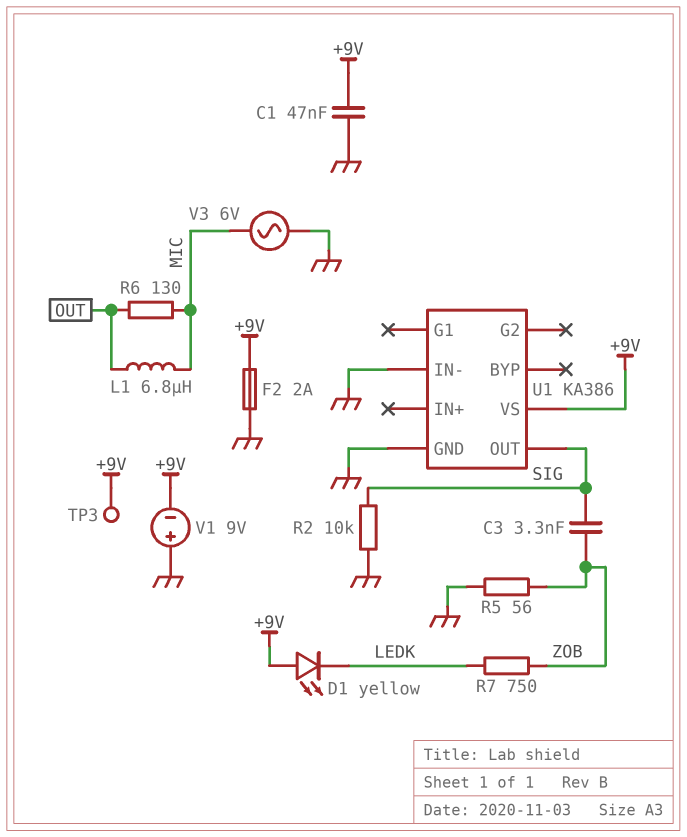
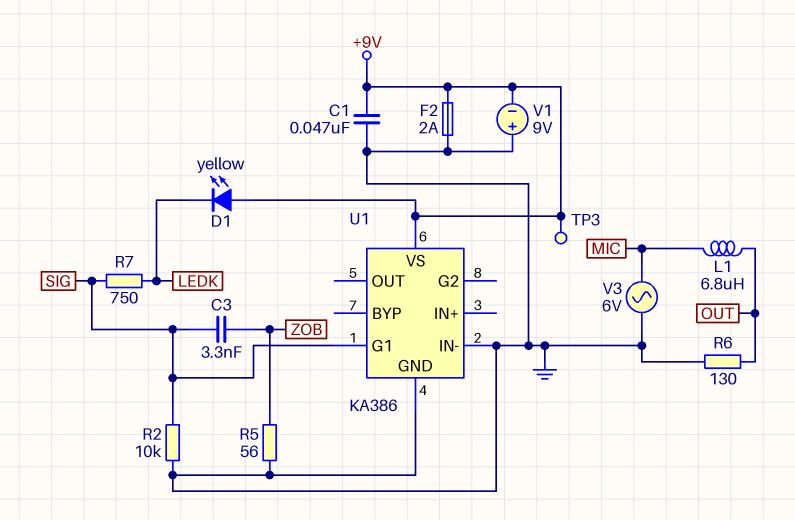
R6: 130 (MIC, OUT) -> 130 (GND, OUT)
R7: 750 (LEDK, ZOB) -> 750 (LEDK, SIG)
U1 pin G1: none -> SIG
U1 pin OUT: SIG -> none

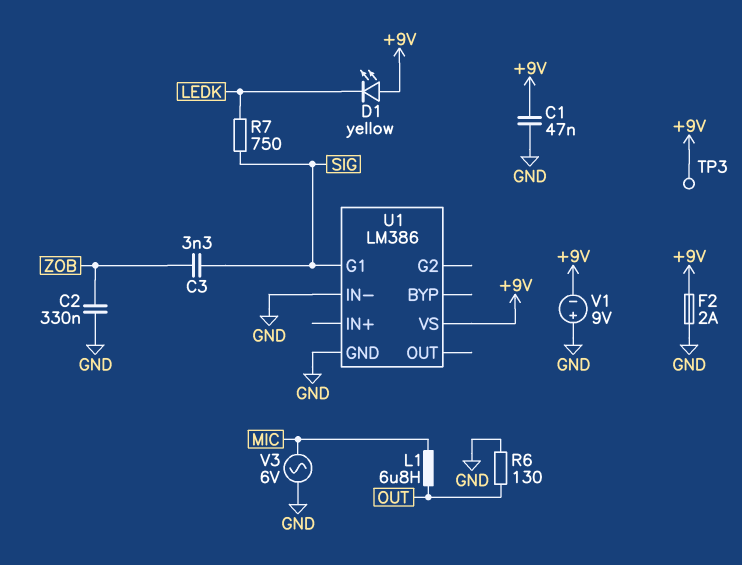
C2: none -> 330nF (GND, ZOB)
R2: 10k (GND, SIG) -> none
R5: 56 (GND, ZOB) -> none
U1: KA386 -> LM386

